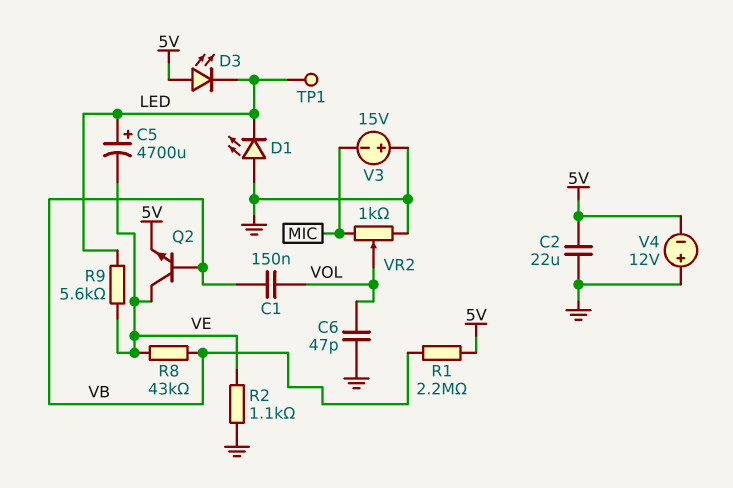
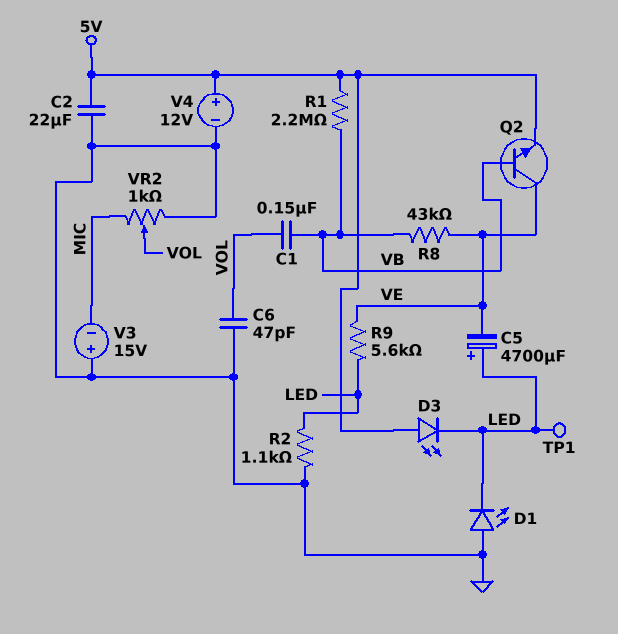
R2: 1.1k (GND, VE) -> 1.1k (GND, LED)
V4: 12V (plus GND, minus 5V) -> 12V (plus 5V, minus GND)

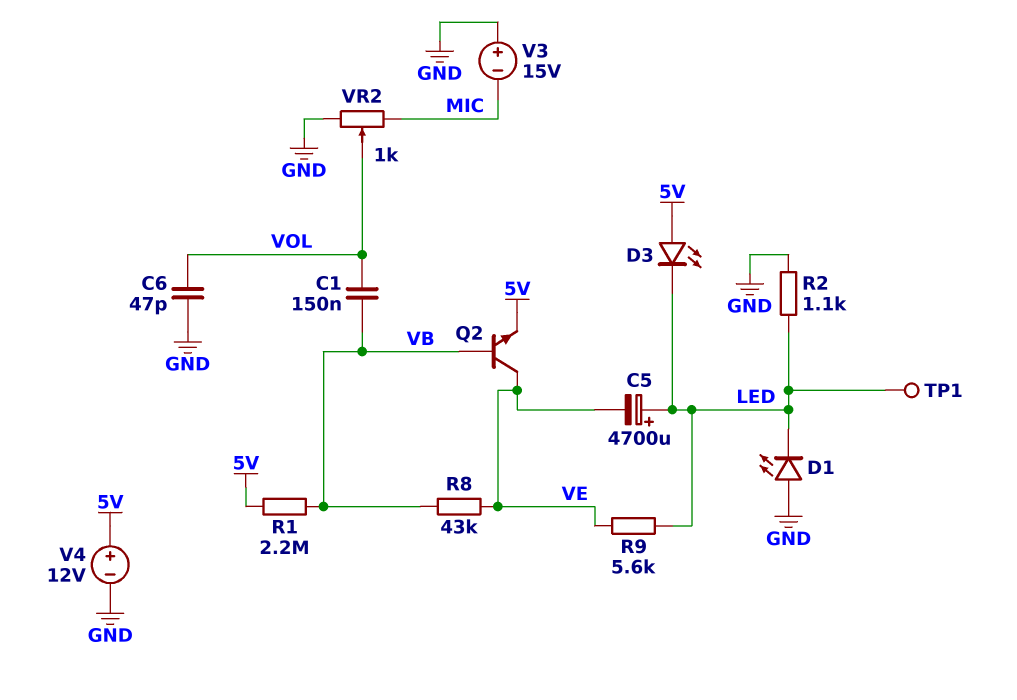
C2: 22uF (5V, GND) -> none

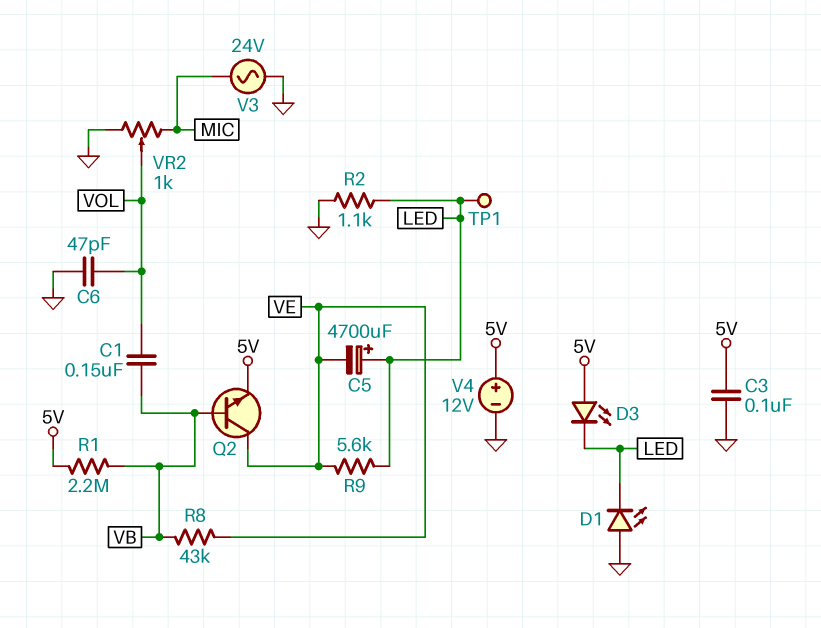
C3: none -> 100nF (5V, GND)
V3: 15V (plus GND, minus MIC) -> AC 24V (GND, MIC)

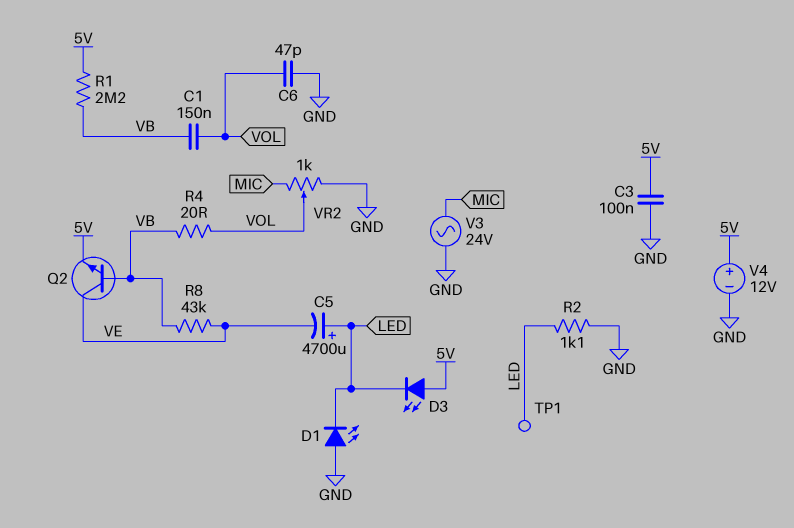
R4: none -> 20 (VB, VOL)
R9: 5.6k (LED, VE) -> none

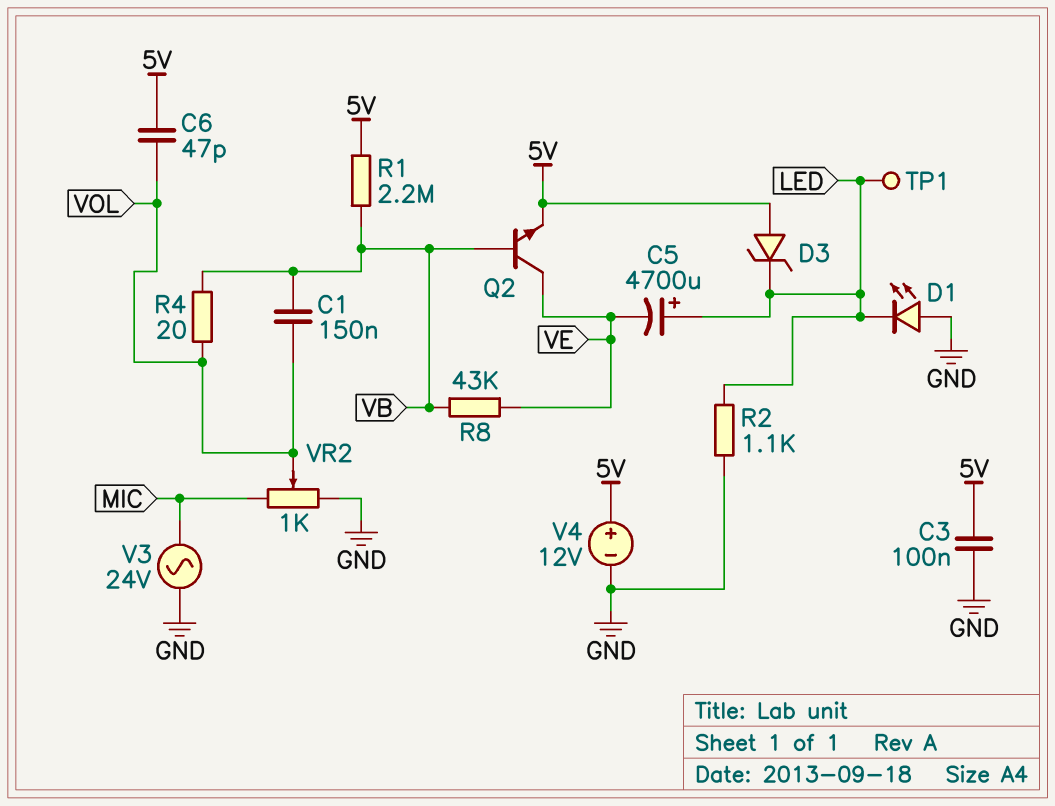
C6: 47pF (GND, VOL) -> 47pF (5V, VOL)
D3: LED (A 5V, K LED) -> zener (A 5V, K LED)

